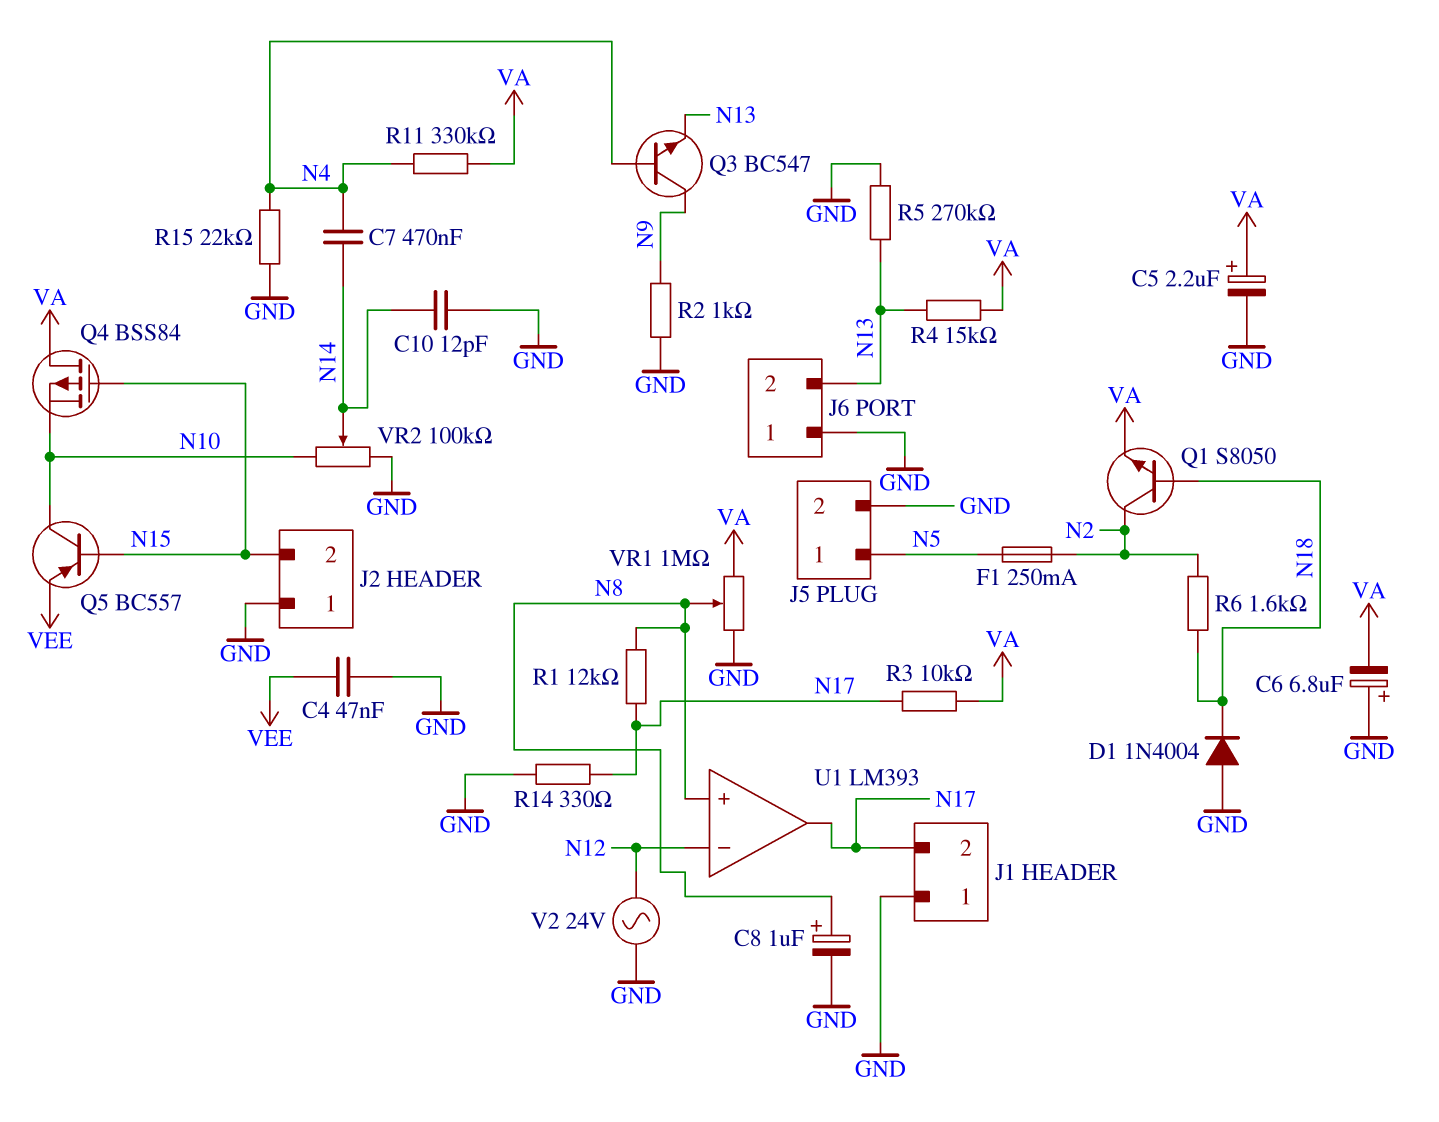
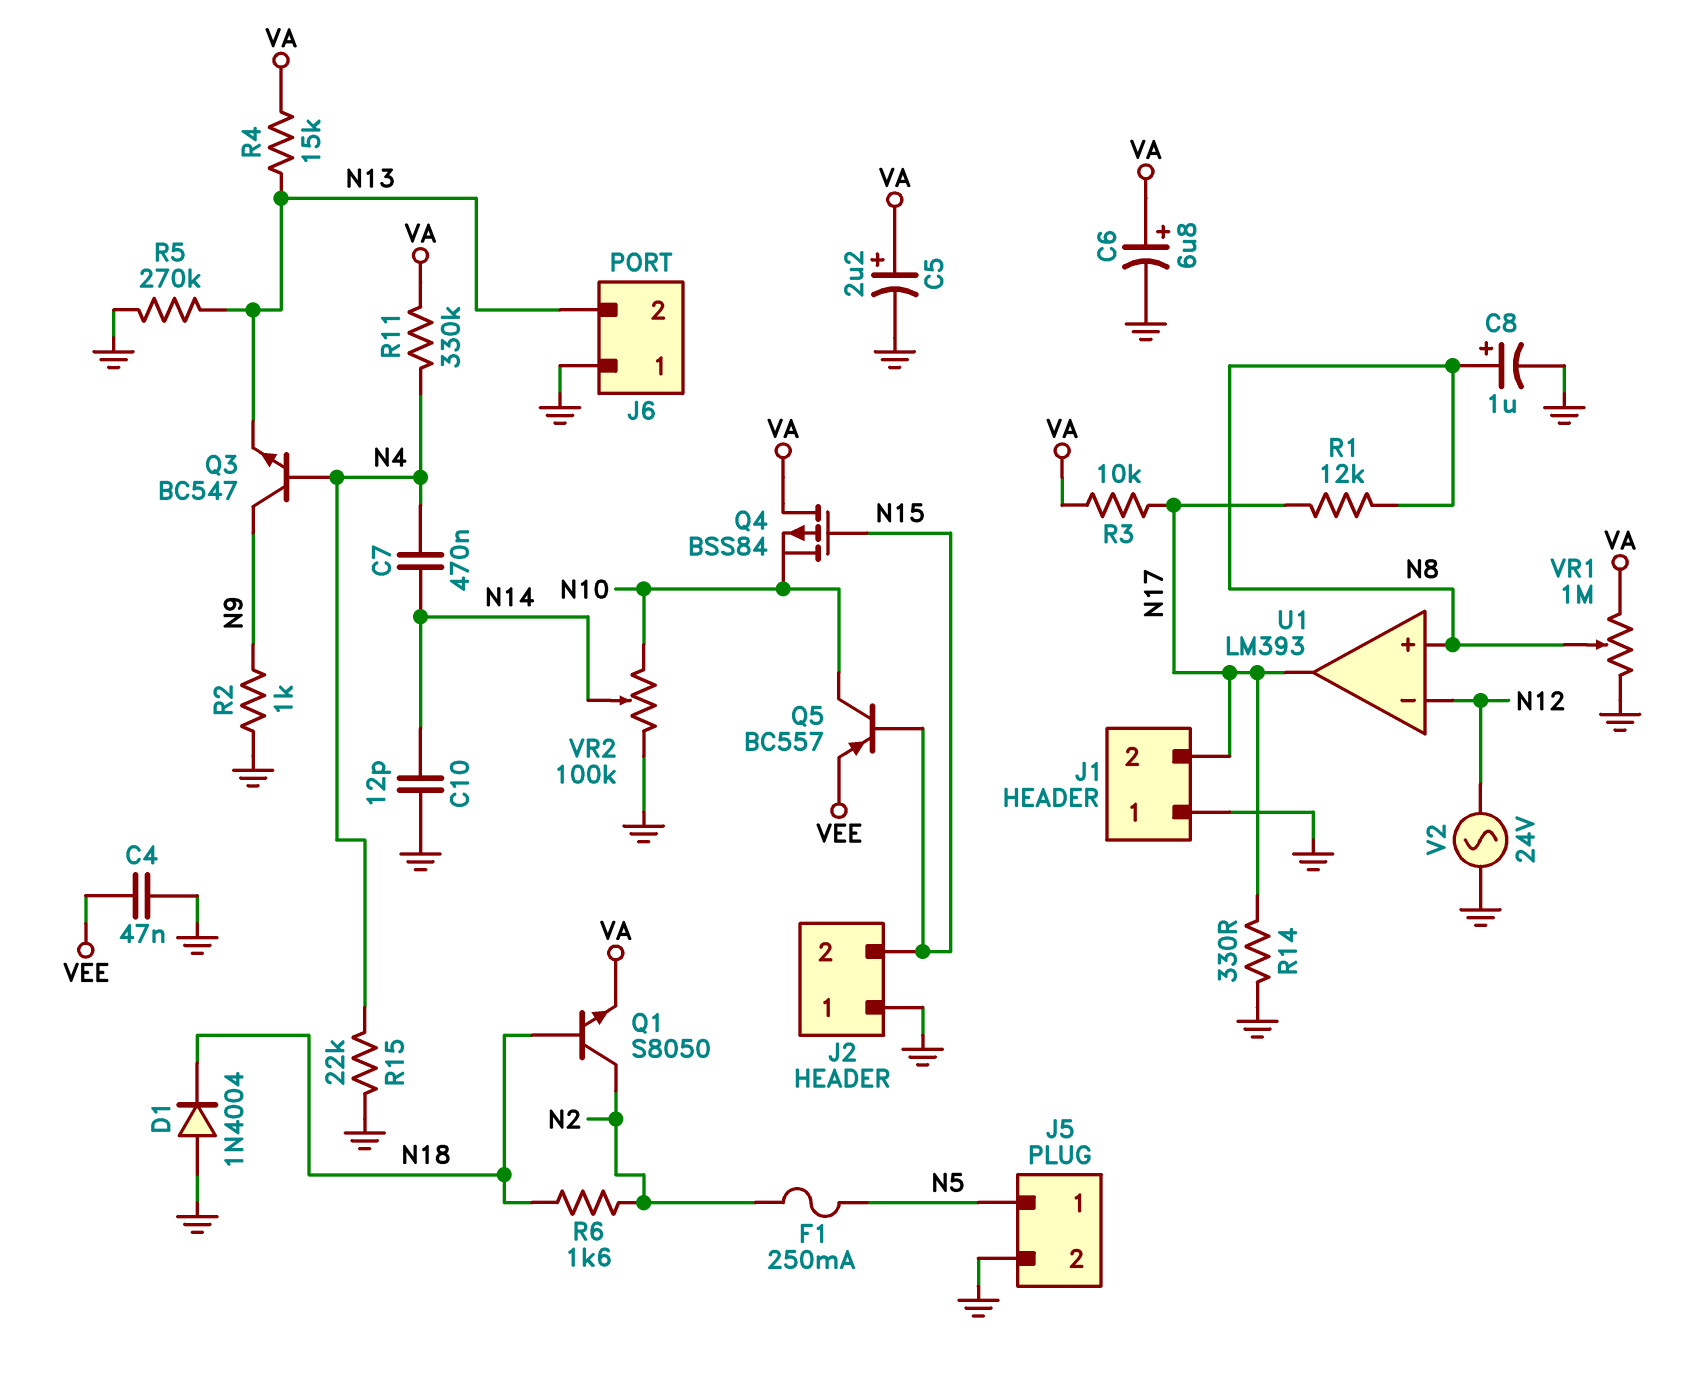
C6: 6.8uF (plus GND, minus VA) -> 6.8uF (plus VA, minus GND)

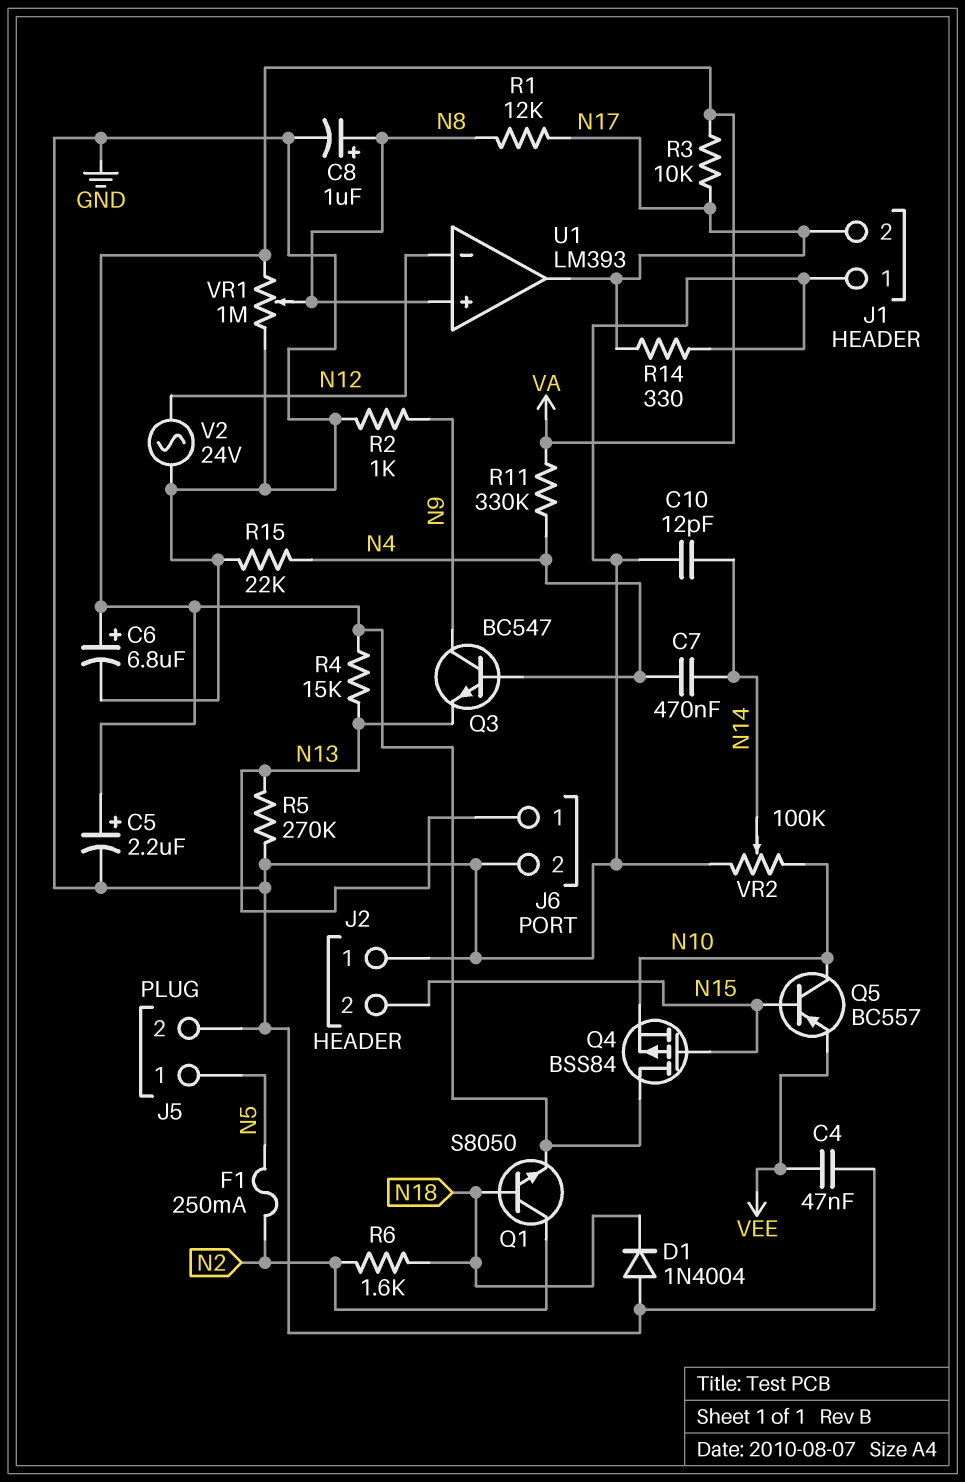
J6 pin 1: GND -> N13
J6 pin 2: N13 -> GND

